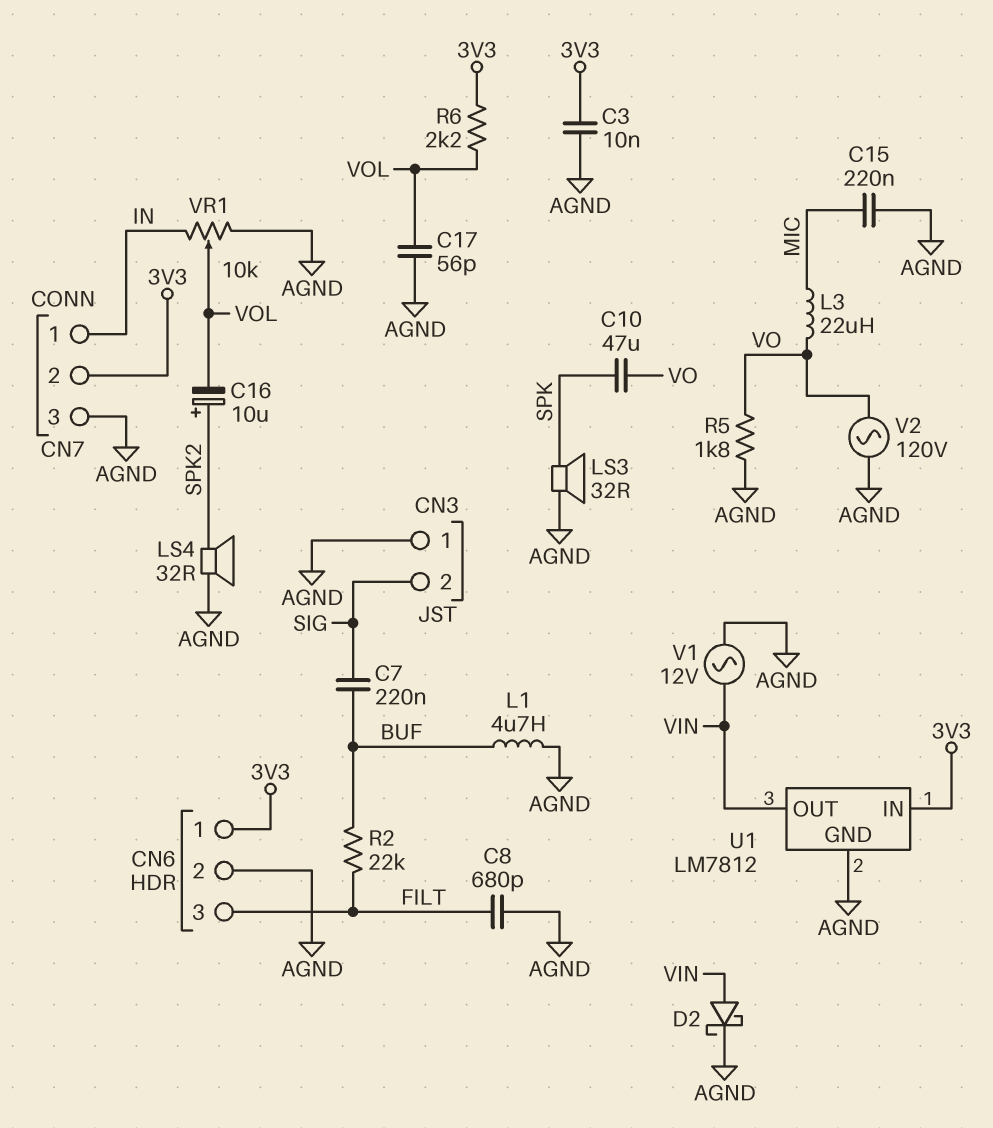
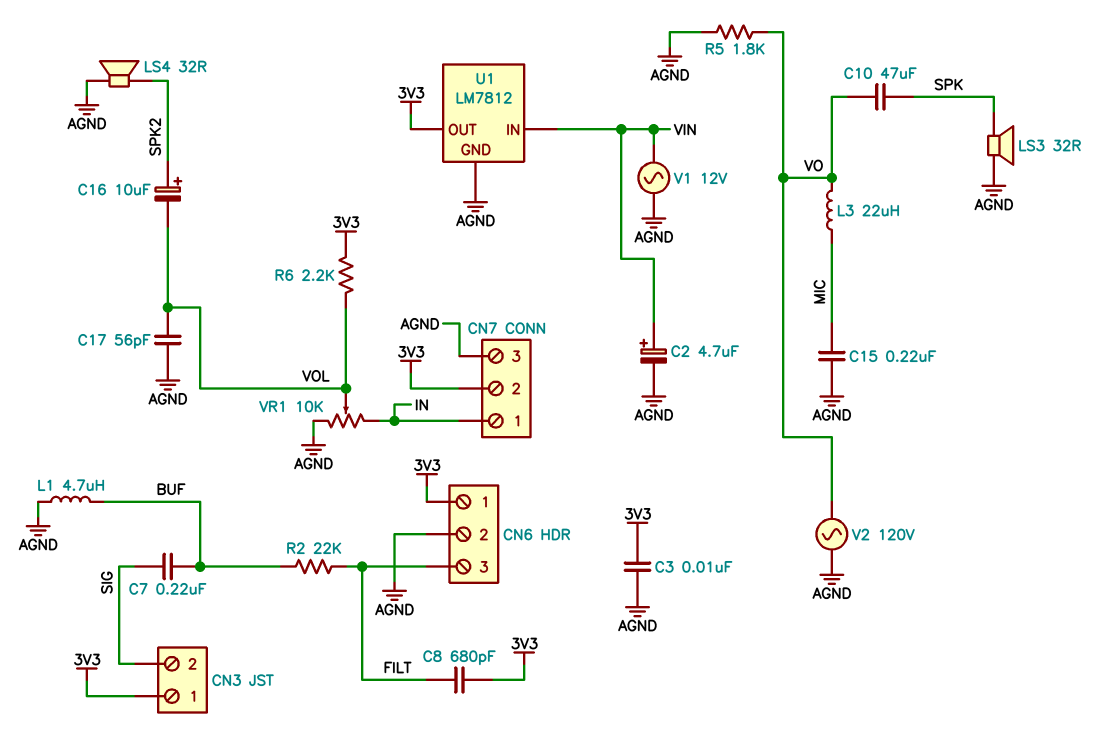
C2: none -> 4.7uF (plus VIN, minus AGND)
C8: 680pF (AGND, FILT) -> 680pF (3V3, FILT)
CN3 pin 1: AGND -> 3V3
D2: schottky (A VIN, K AGND) -> none
U1 pin IN: 3V3 -> VIN
U1 pin OUT: VIN -> 3V3

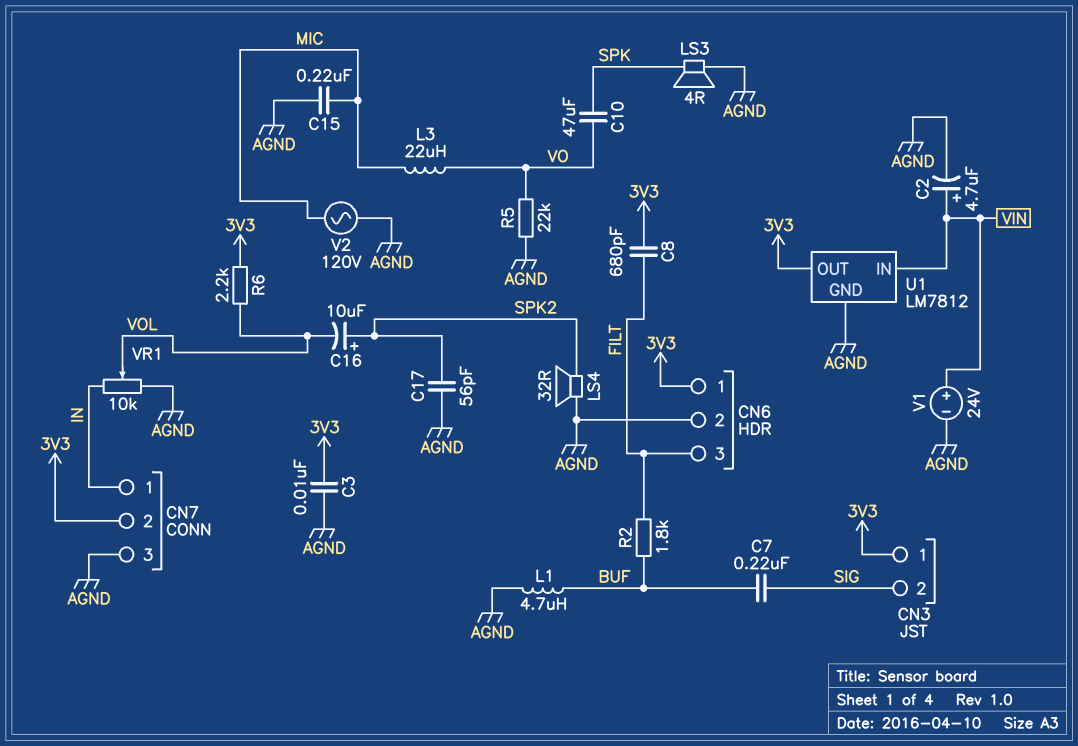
C17: 56pF (AGND, VOL) -> 56pF (AGND, SPK2)
LS3: speaker 32R (AGND, SPK) -> speaker 4R (AGND, SPK)
R2: 22k (BUF, FILT) -> 1.8k (BUF, FILT)
R5: 1.8k (AGND, VO) -> 22k (AGND, VO)
V1: AC 12V (AGND, VIN) -> 24V (plus VIN, minus AGND)
V2: AC 120V (AGND, VO) -> AC 120V (AGND, MIC)

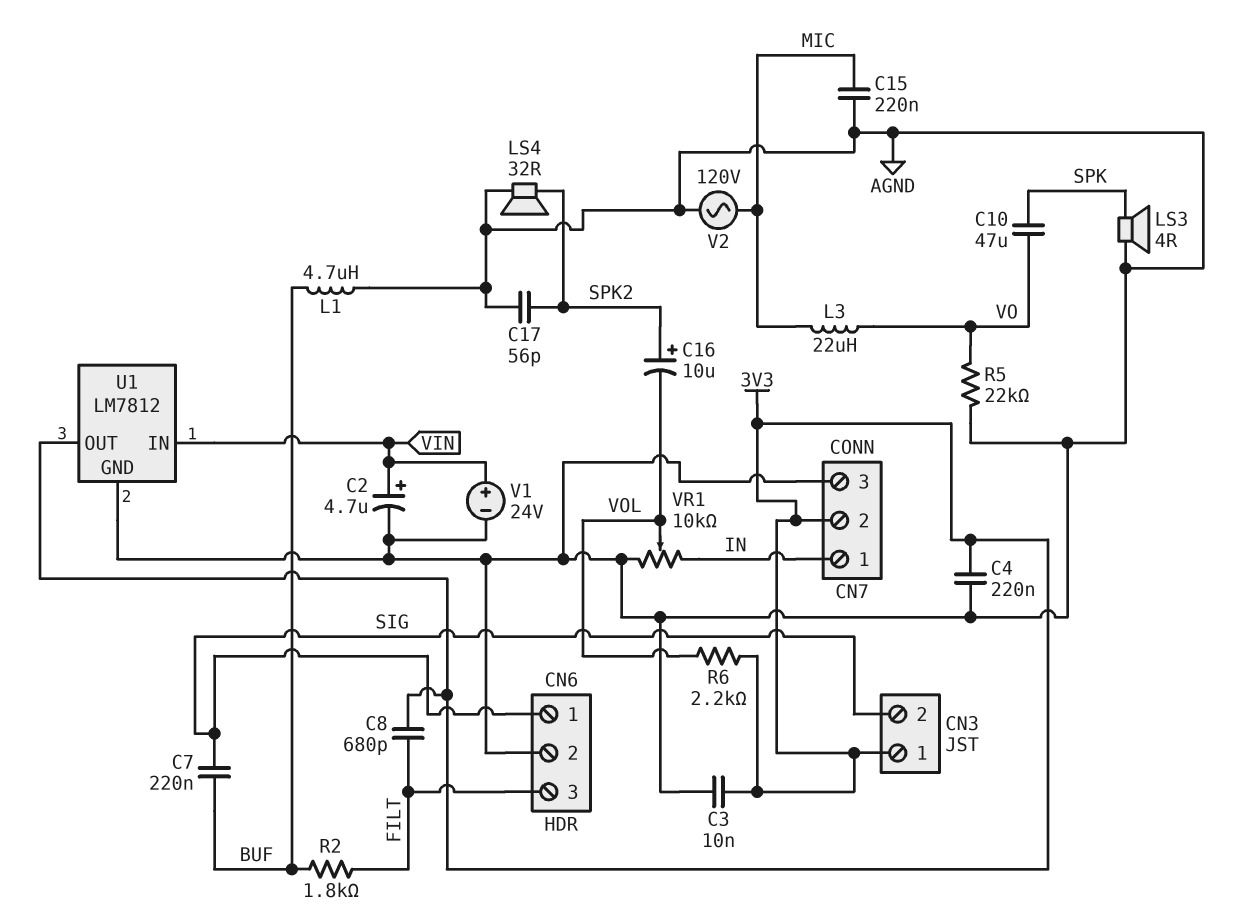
C4: none -> 220nF (3V3, AGND)
CN6 pin 1: 3V3 -> SIG

